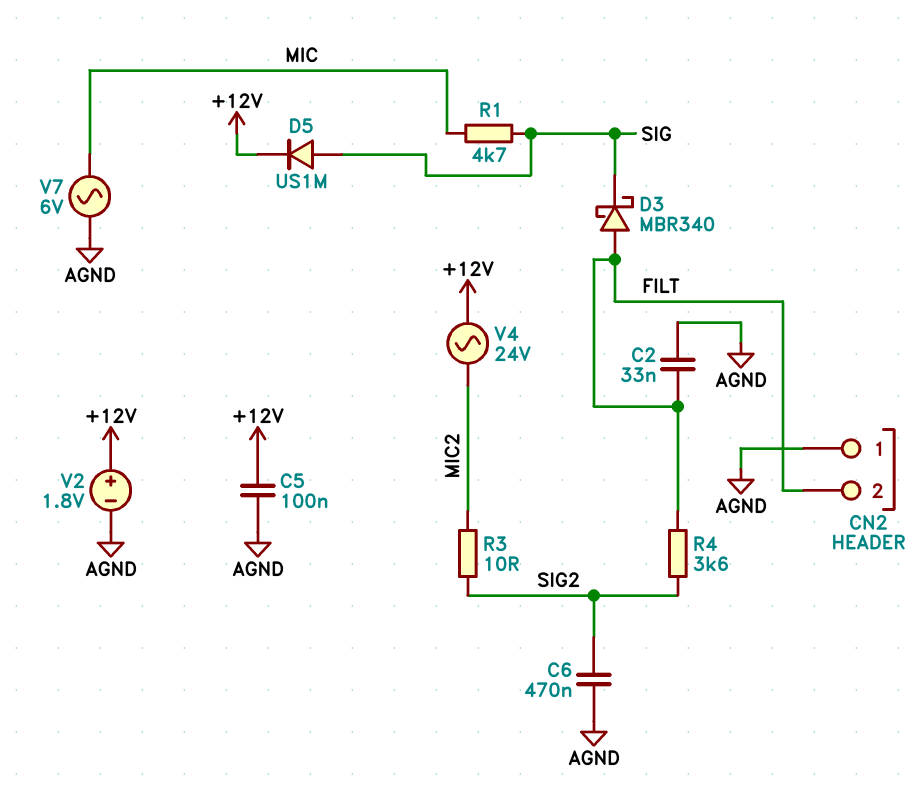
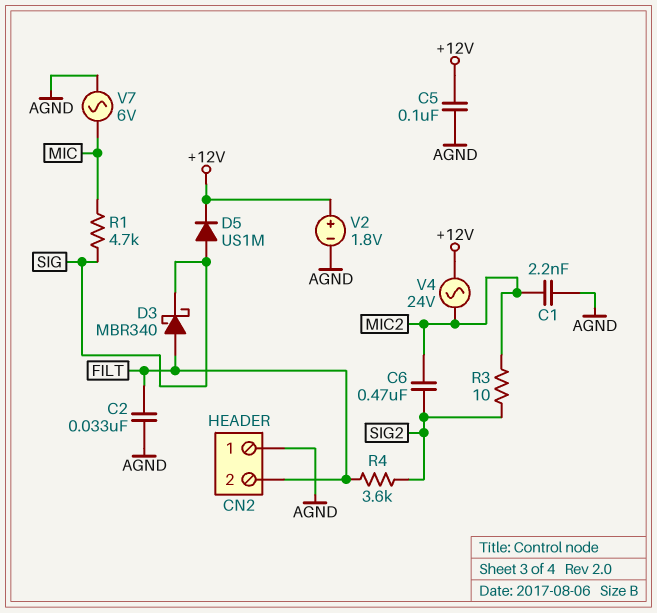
C1: none -> 2.2nF (AGND, MIC2)
C6: 470nF (AGND, SIG2) -> 470nF (MIC2, SIG2)

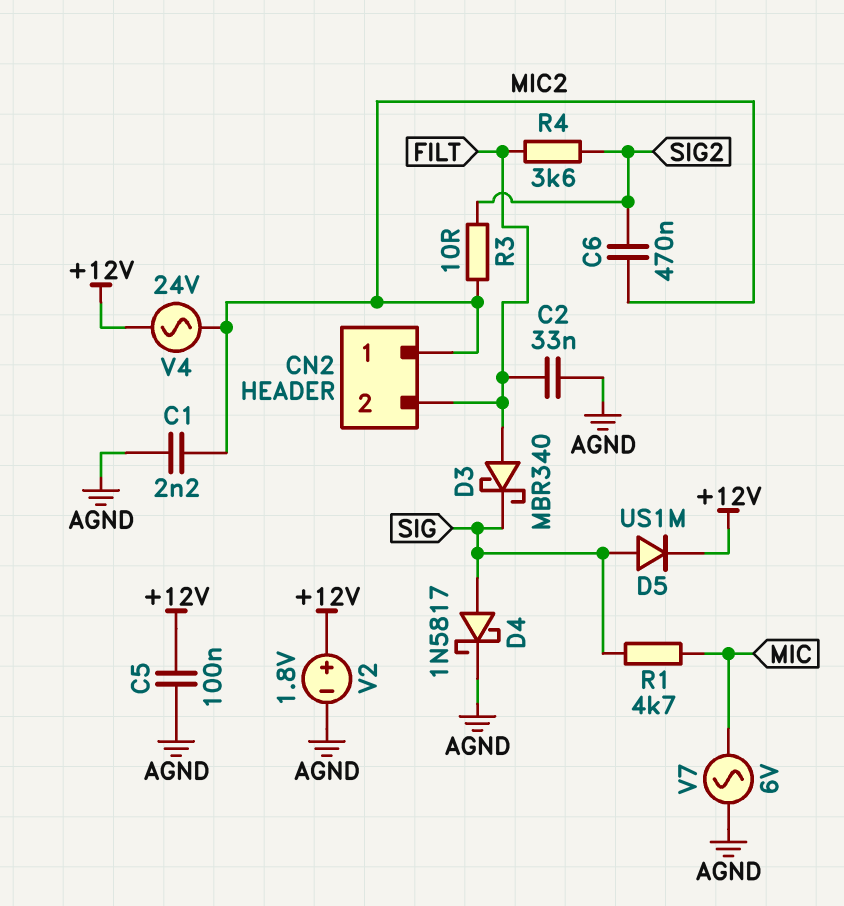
CN2 pin 1: AGND -> MIC2
D4: none -> schottky 1N5817 (A SIG, K AGND)

